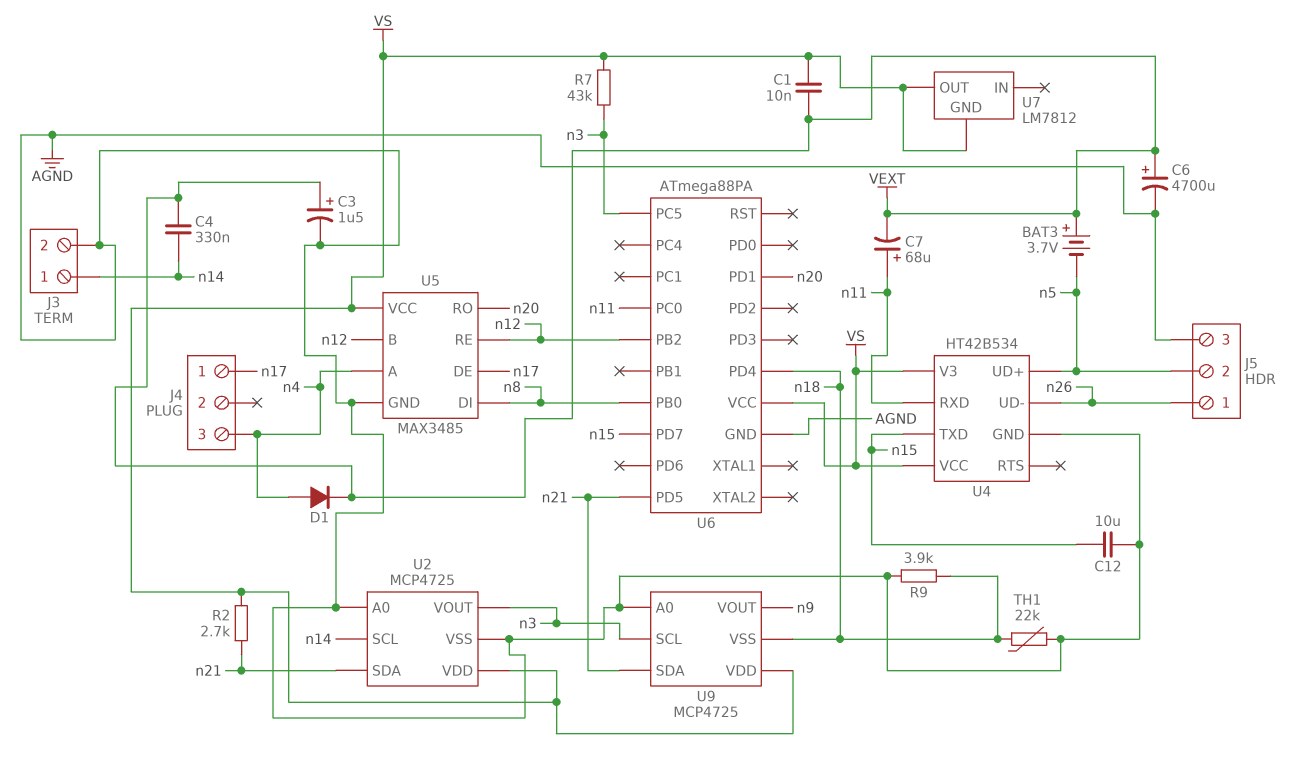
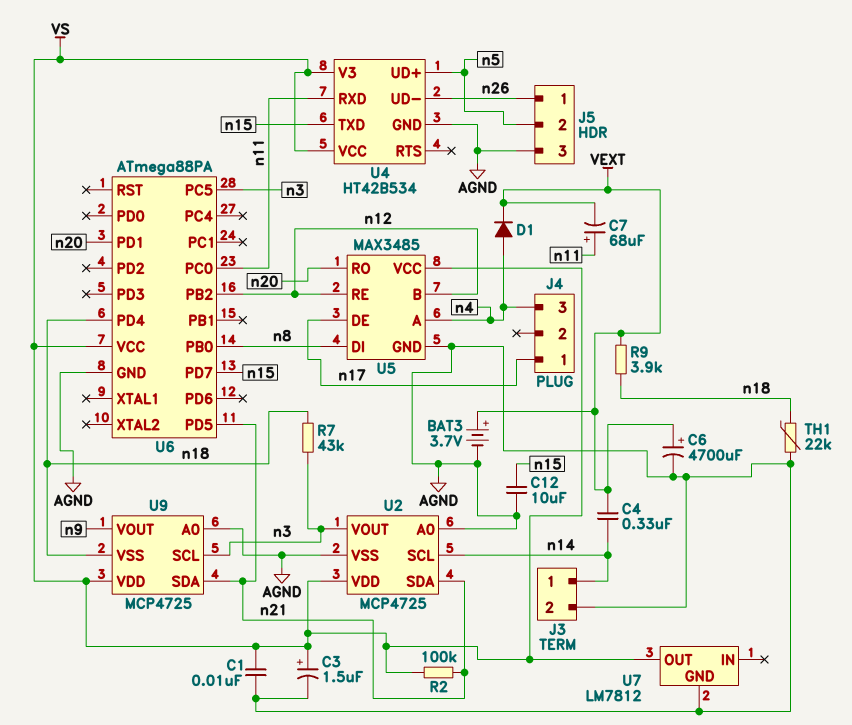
BAT3: 3.7V (plus VEXT, minus n5) -> 3.7V (plus VEXT, minus AGND)
C1: 10nF (VEXT, VS) -> 10nF (AGND, VS)
C3: 1.5uF (plus VEXT, minus AGND) -> 1.5uF (plus VS, minus AGND)
R2: 2.7k (VS, n21) -> 100k (VS, n21)
R7: 43k (VS, n3) -> 43k (n3, n18)
R9: 3.9k (AGND, n18) -> 3.9k (VEXT, n18)
U7 pin GND: VS -> AGND

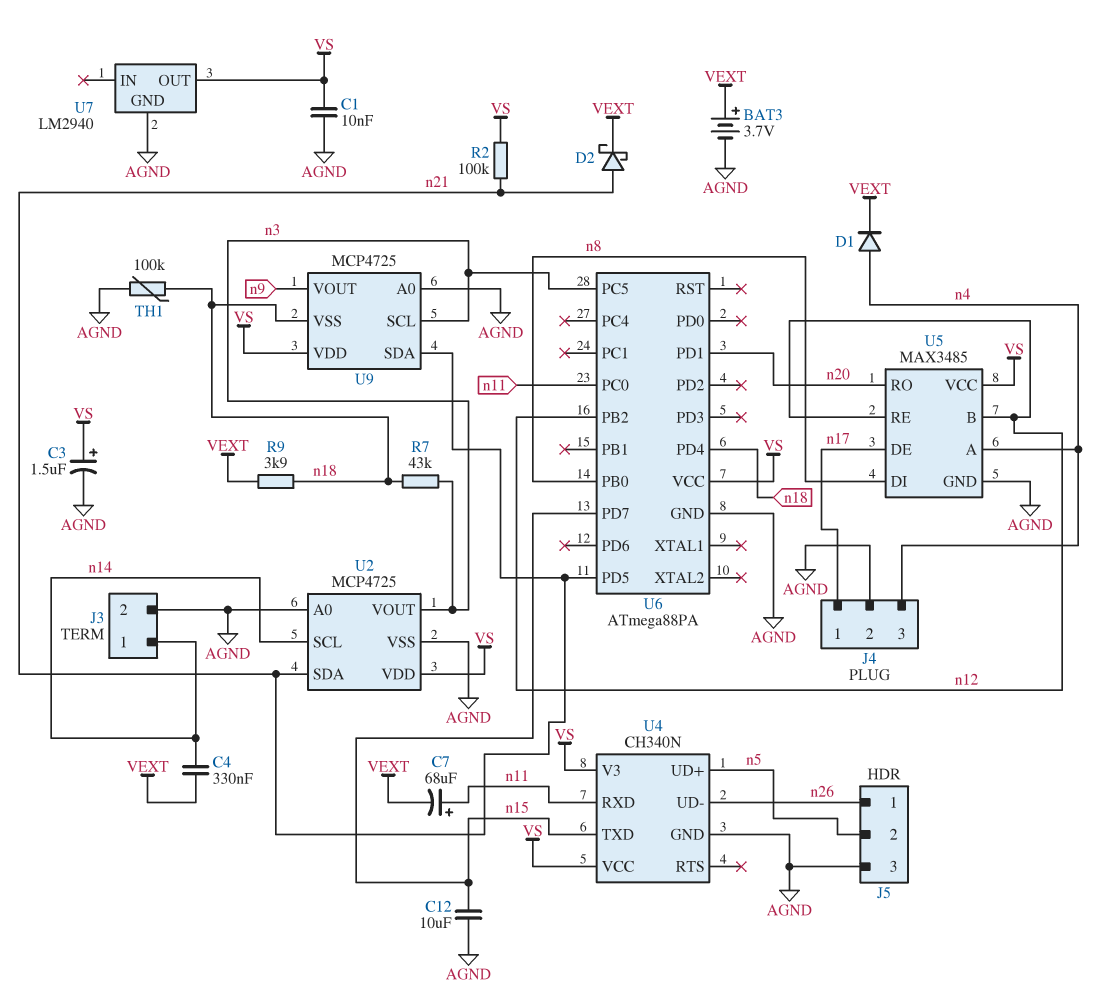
C6: 4700uF (plus VEXT, minus AGND) -> none
D2: none -> schottky (A n21, K VEXT)
J4 pin 2: none -> AGND
TH1: 22k (AGND, n18) -> 100k (AGND, n18)
U4: HT42B534 -> CH340N
U7: LM7812 -> LM2940

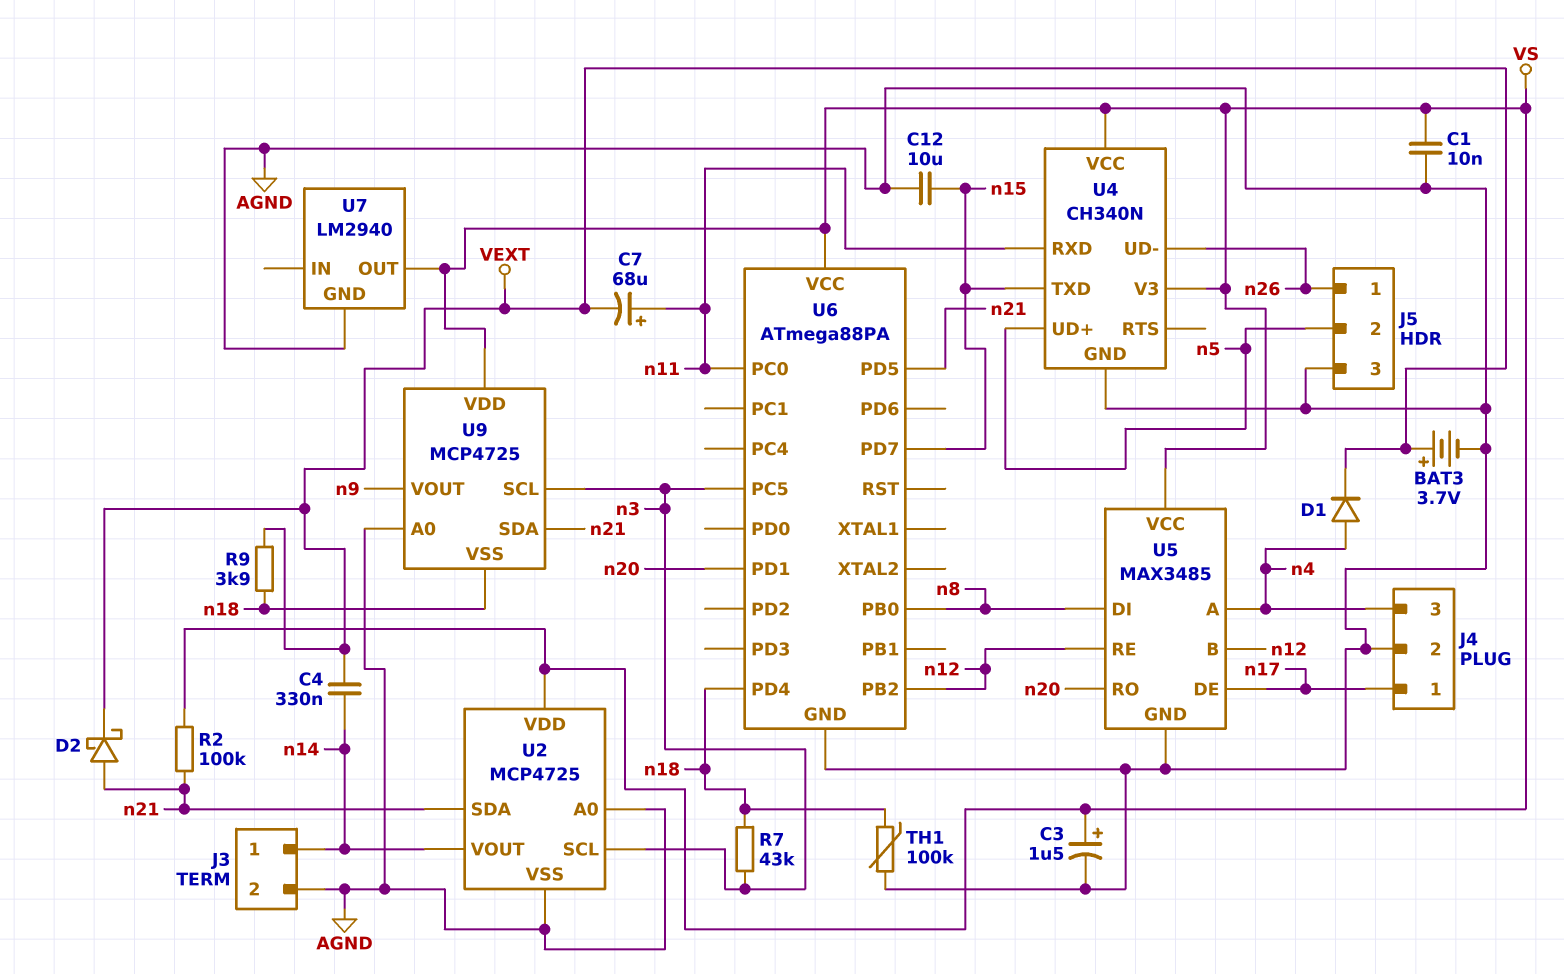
U2 pin SCL: n14 -> n3
U2 pin VOUT: n3 -> n14

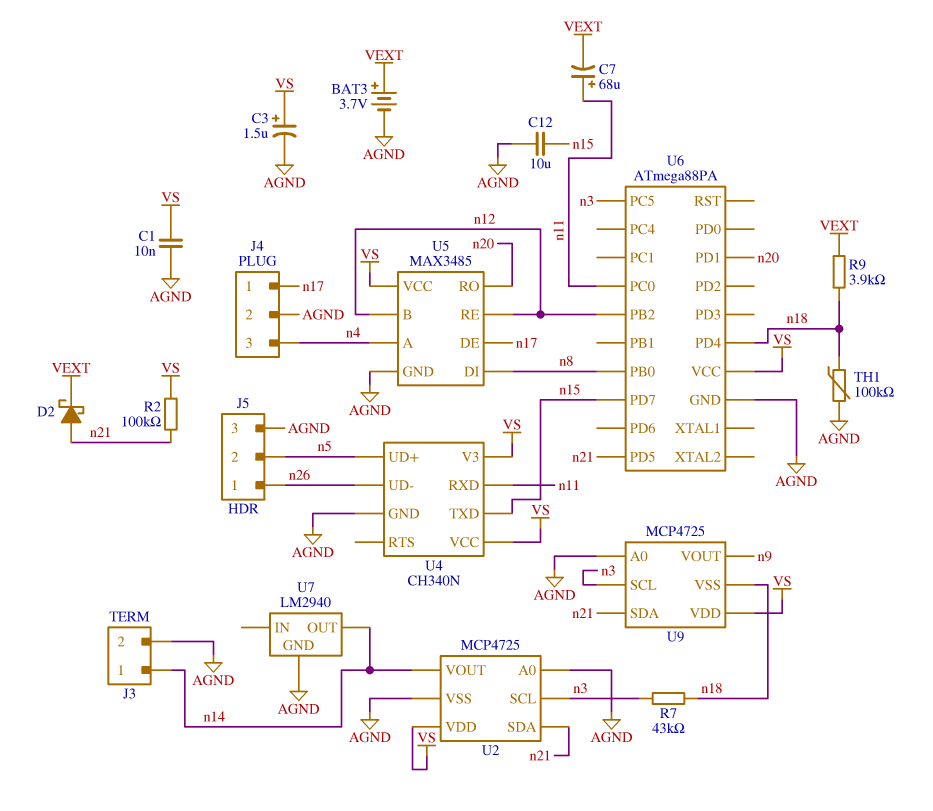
C4: 330nF (VEXT, n14) -> none
D1: diode (A n4, K VEXT) -> none
U7 pin OUT: VS -> n14

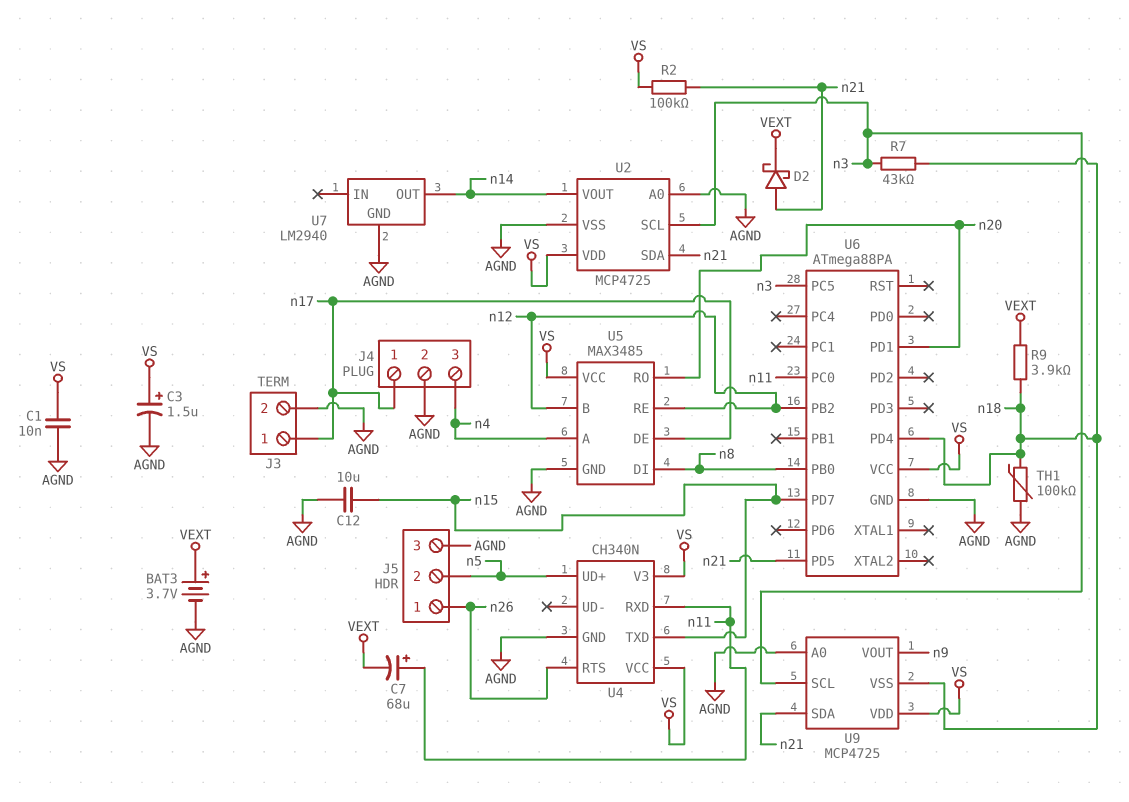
J3 pin 1: n14 -> n17
U4 pin RTS: none -> n26
U4 pin UD-: n26 -> none

